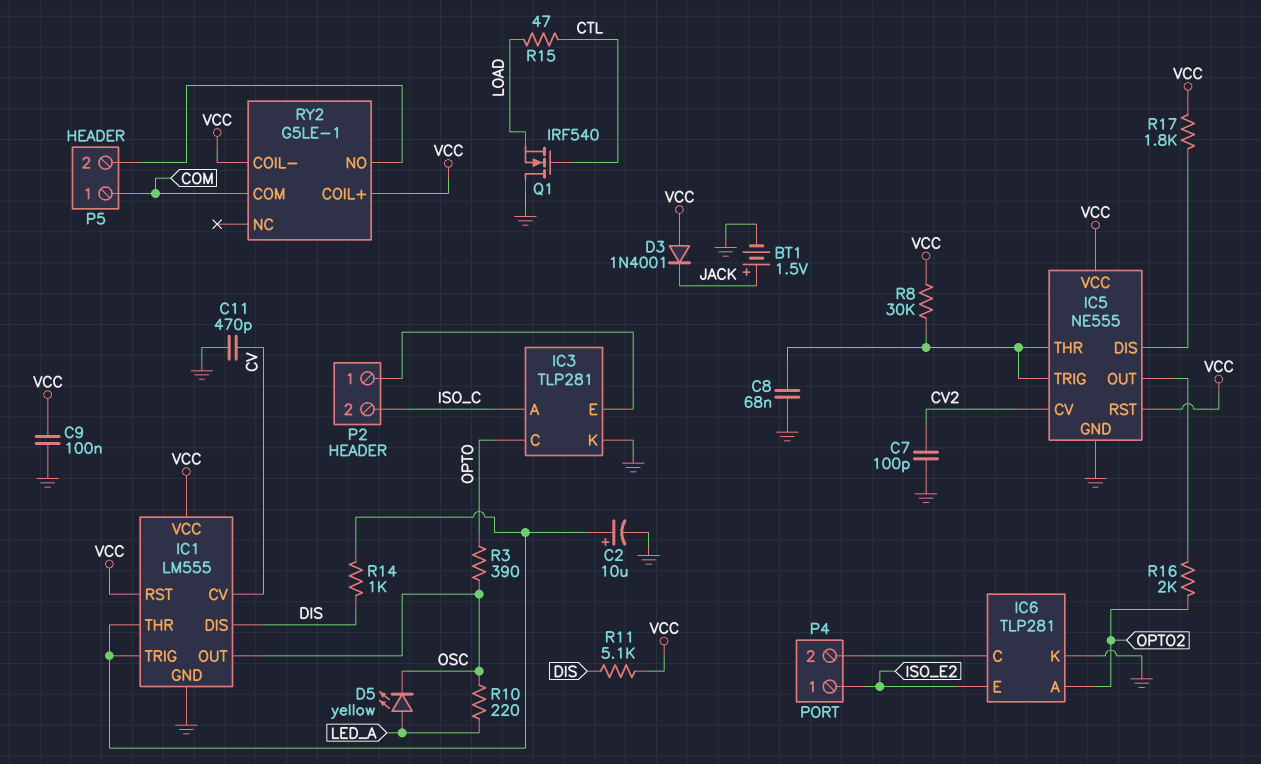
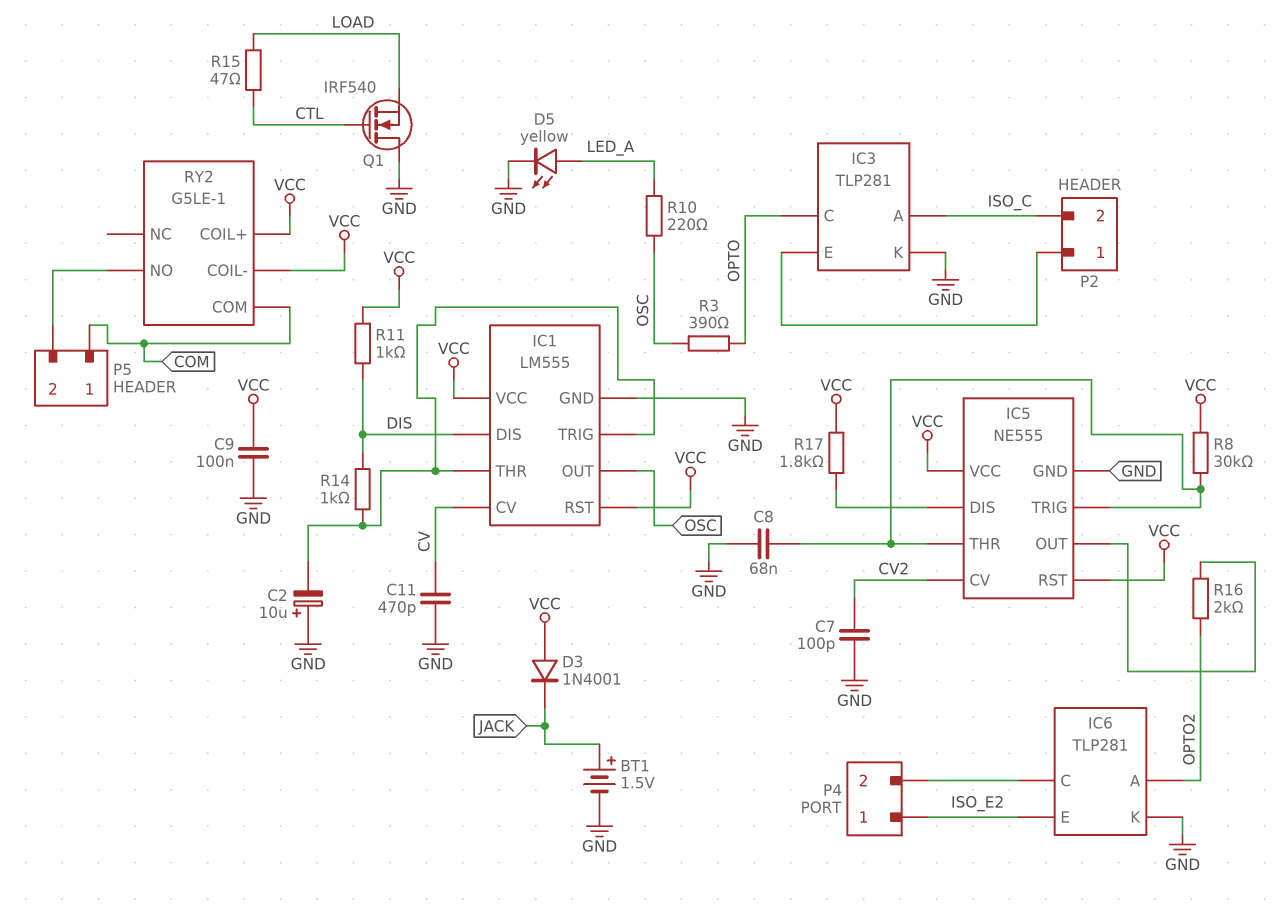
C2: 10uF (plus IC1/THR, minus GND) -> 10uF (plus GND, minus IC1/THR)
D5: LED yellow (A LED_A, K OSC) -> LED yellow (A LED_A, K GND)
R11: 5.1k (DIS, VCC) -> 1k (DIS, VCC)

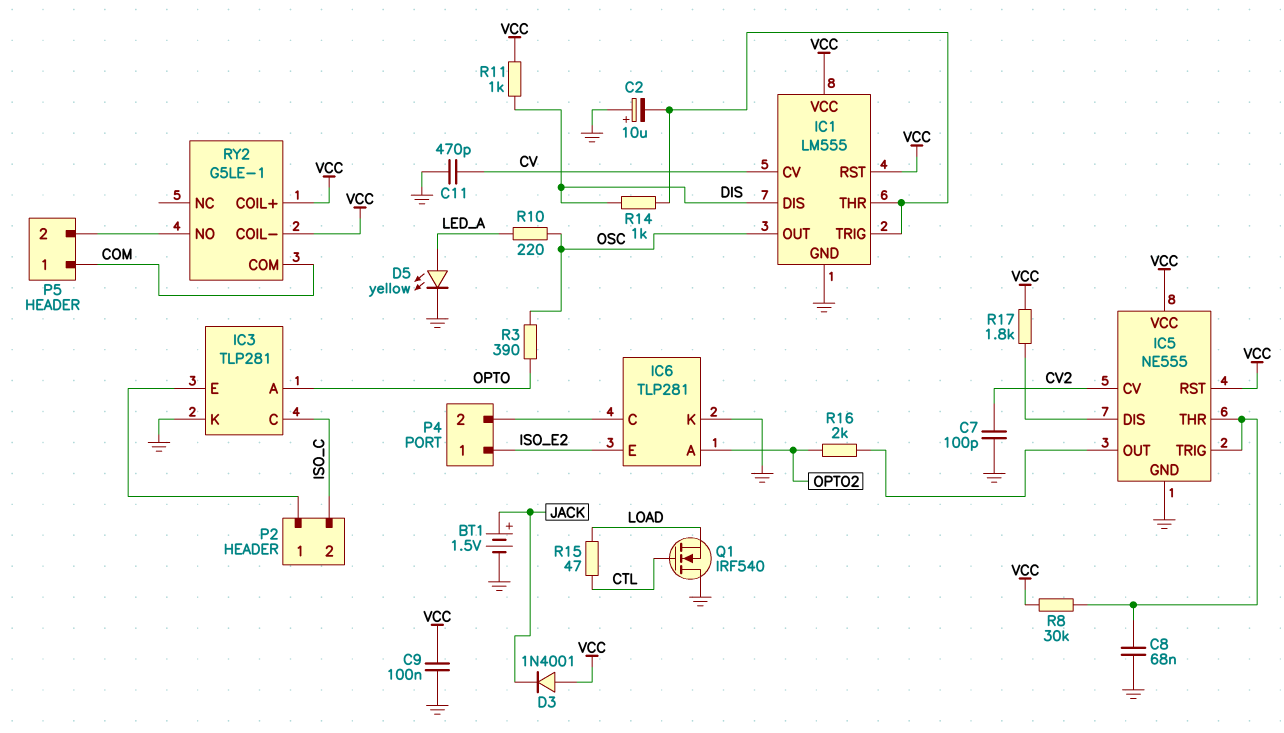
IC3 pin A: ISO_C -> OPTO
IC3 pin C: OPTO -> ISO_C

